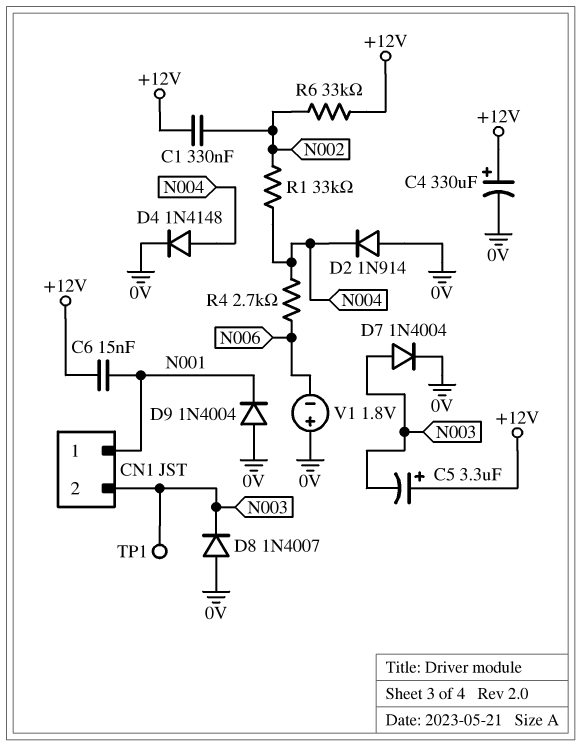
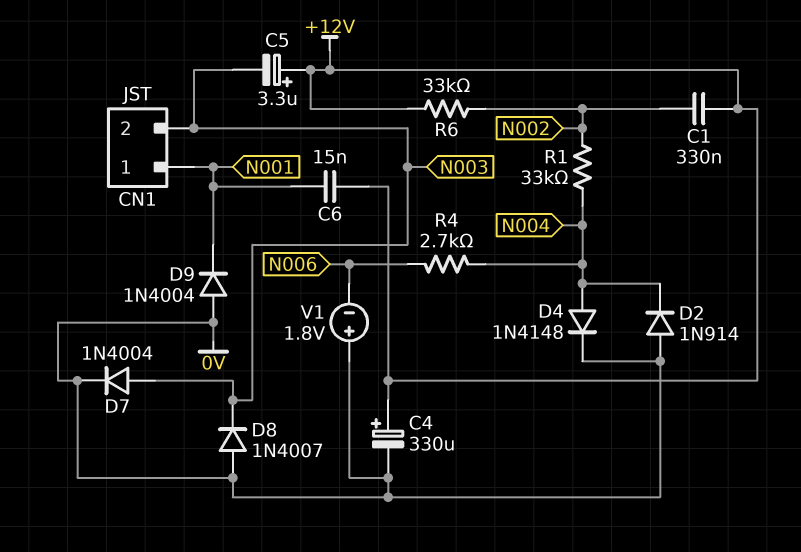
TP1: test point (N003) -> none

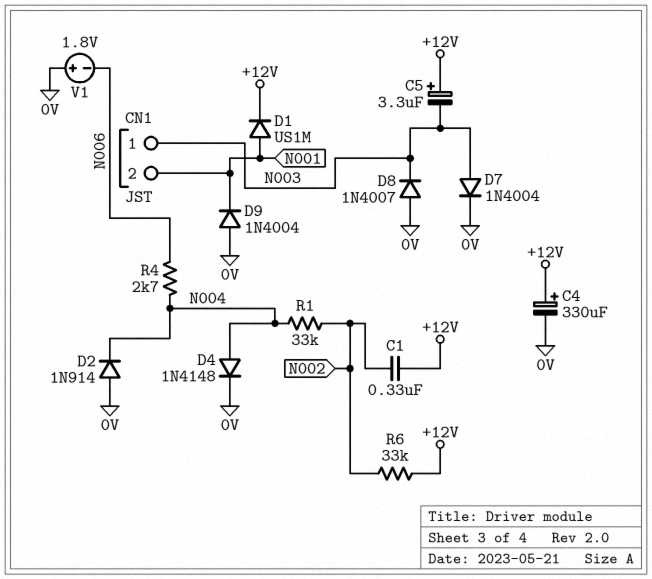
C6: 15nF (+12V, N001) -> none
CN1 pin 1: N001 -> N003
CN1 pin 2: N003 -> N001
D1: none -> diode US1M (A N001, K +12V)

